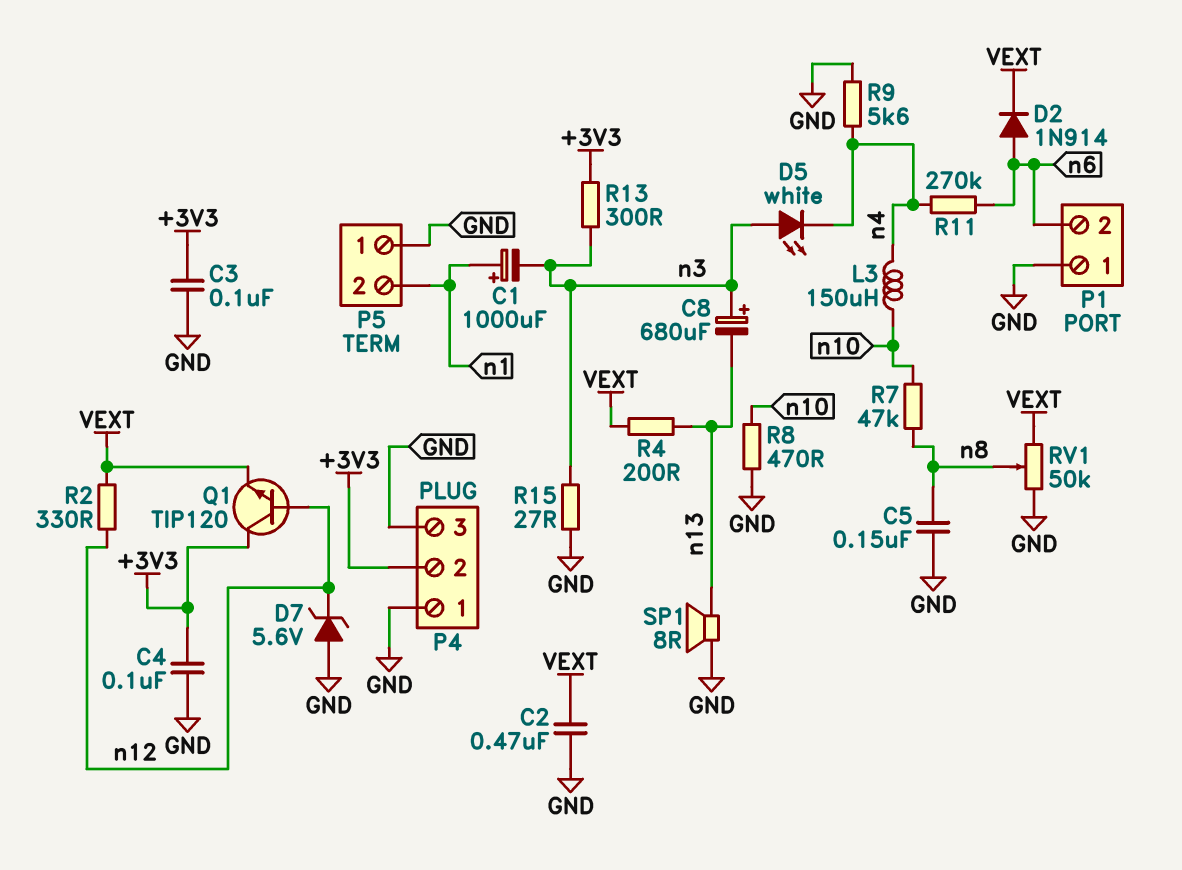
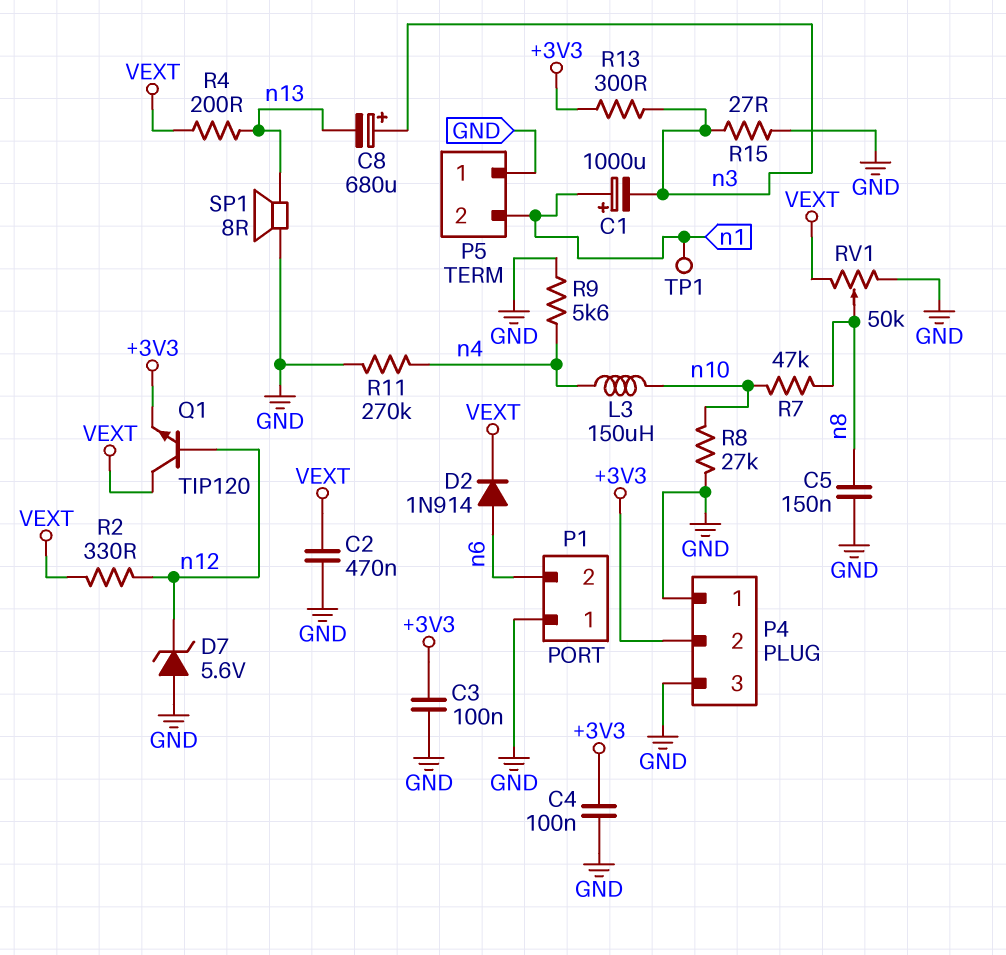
D5: LED white (A n3, K n4) -> none
Q1: NPN TIP120 (B n12, C +3V3, E VEXT) -> NPN TIP120 (B n12, C VEXT, E +3V3)
R8: 470 (GND, n10) -> 27k (GND, n10)
R11: 270k (n4, n6) -> 270k (GND, n4)
TP1: none -> test point (n1)

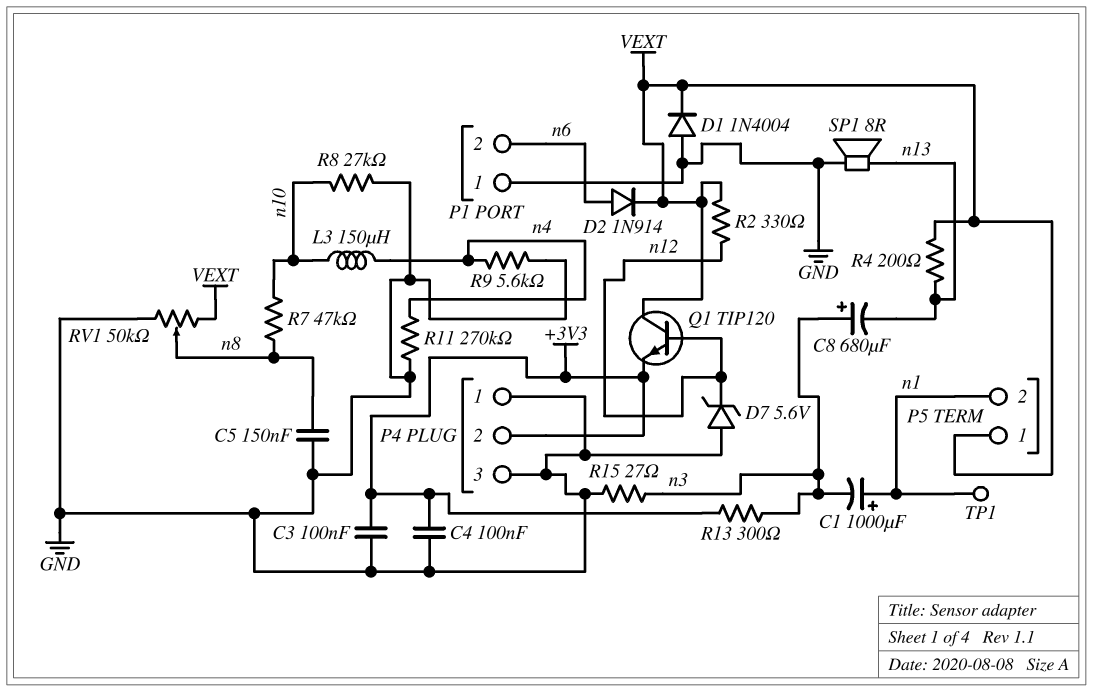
C2: 470nF (GND, VEXT) -> none
D1: none -> diode 1N4004 (A GND, K VEXT)
P5 pin 1: GND -> VEXT

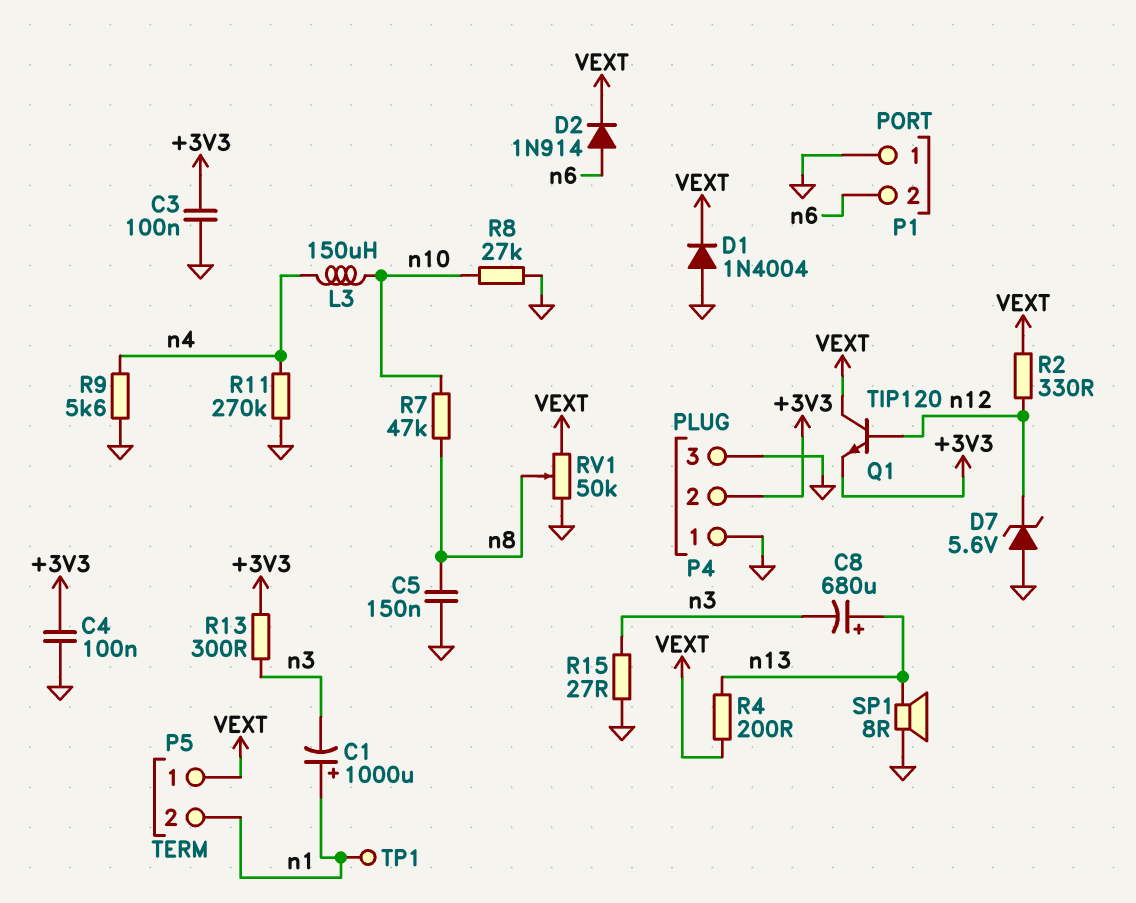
C8: 680uF (plus n3, minus n13) -> 680uF (plus n13, minus n3)

